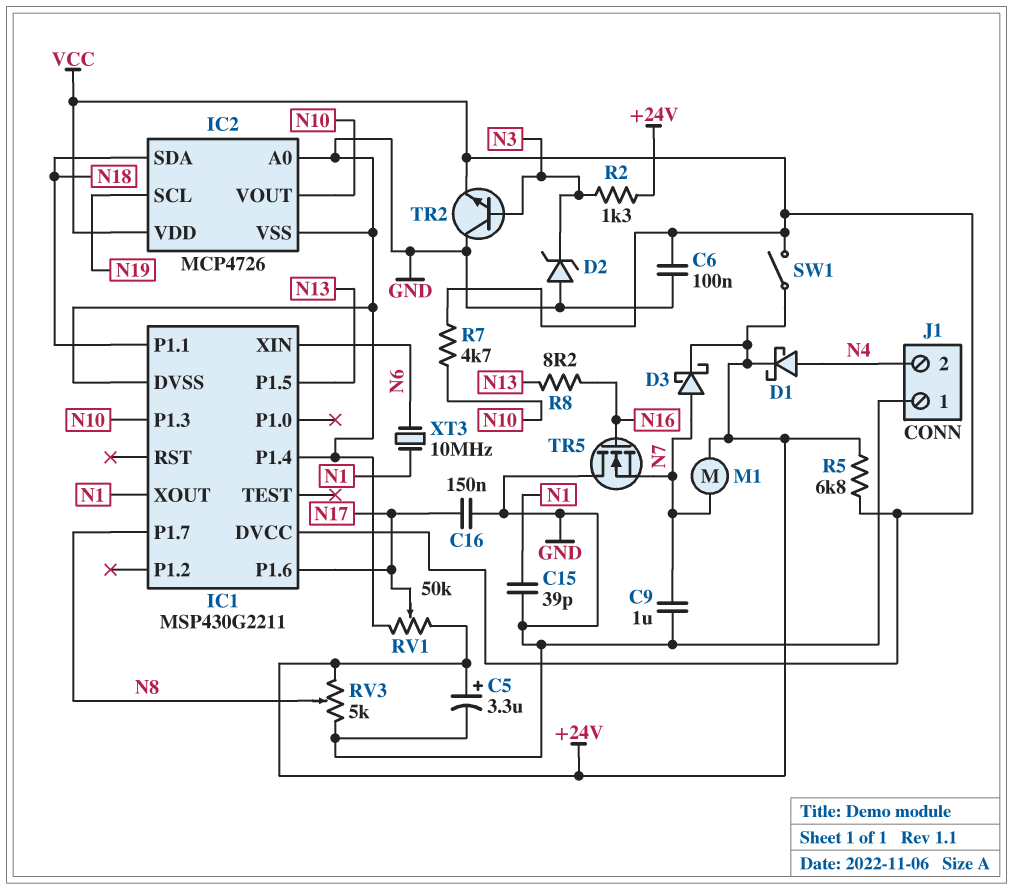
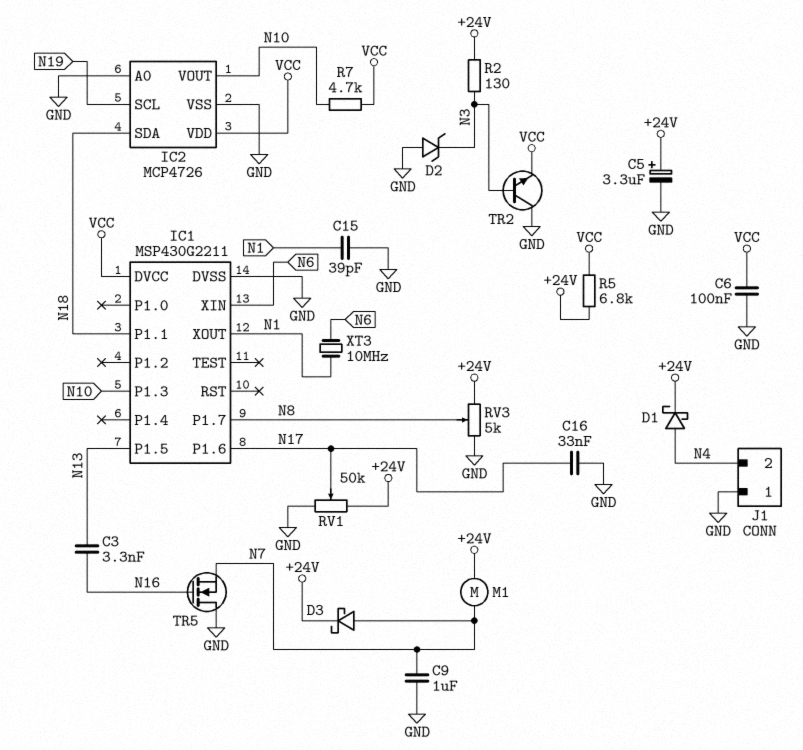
C3: none -> 3.3nF (N13, N16)
C16: 150nF (GND, N17) -> 33nF (GND, N17)
IC1 pin P1.4: GND -> none
R2: 1.3k (+24V, N3) -> 130 (+24V, N3)
R8: 8.2 (N13, N16) -> none
SW1: switch (+24V, VCC) -> none

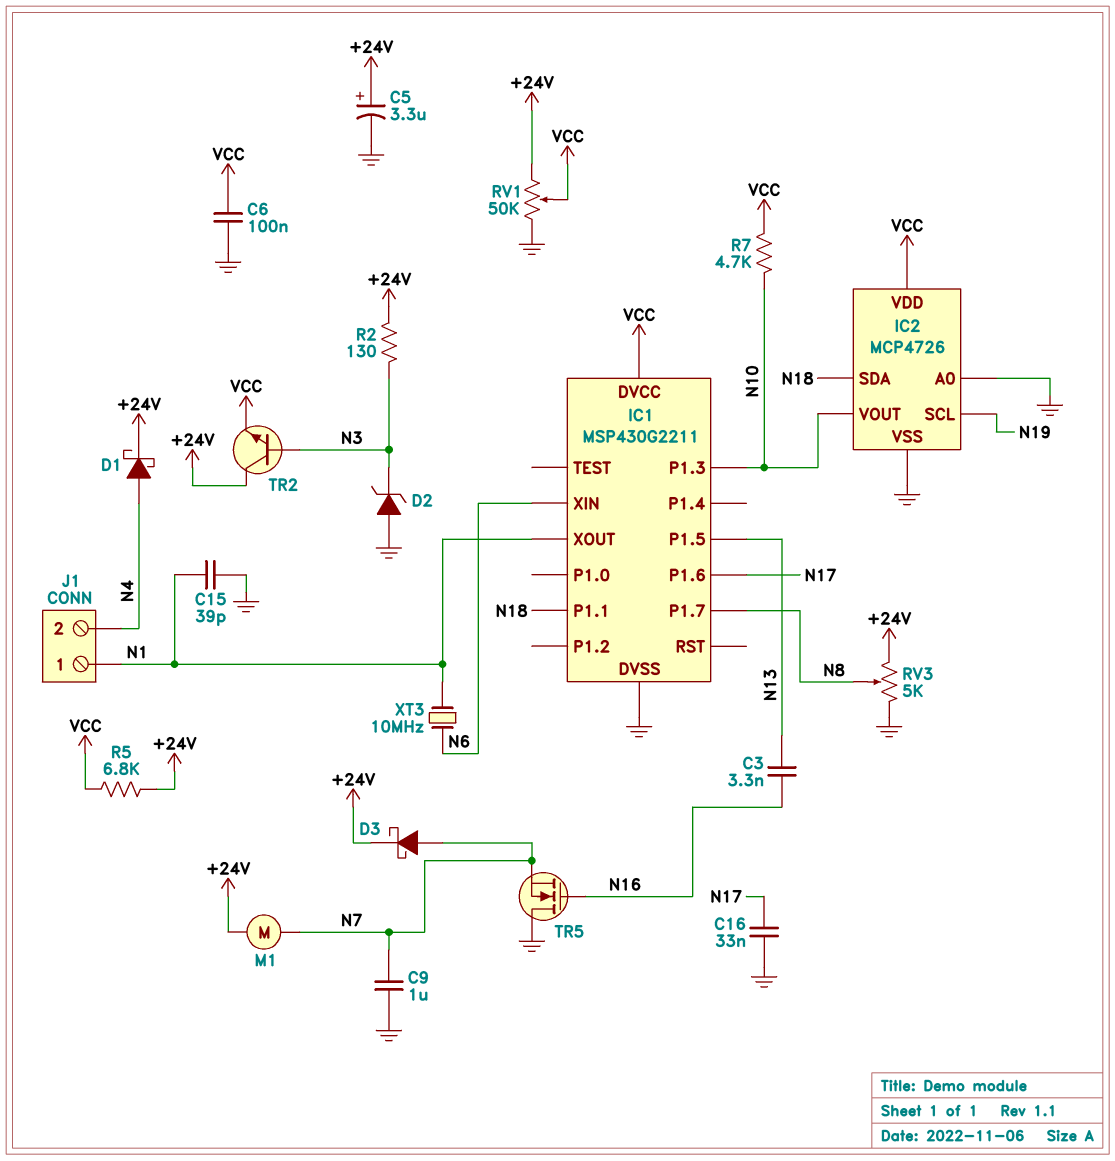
J1 pin 1: GND -> N1
RV1: 50k (+24V, GND, wiper N17) -> 50k (+24V, GND, wiper VCC)
TR2: NPN (B N3, C GND, E VCC) -> NPN (B N3, C +24V, E VCC)

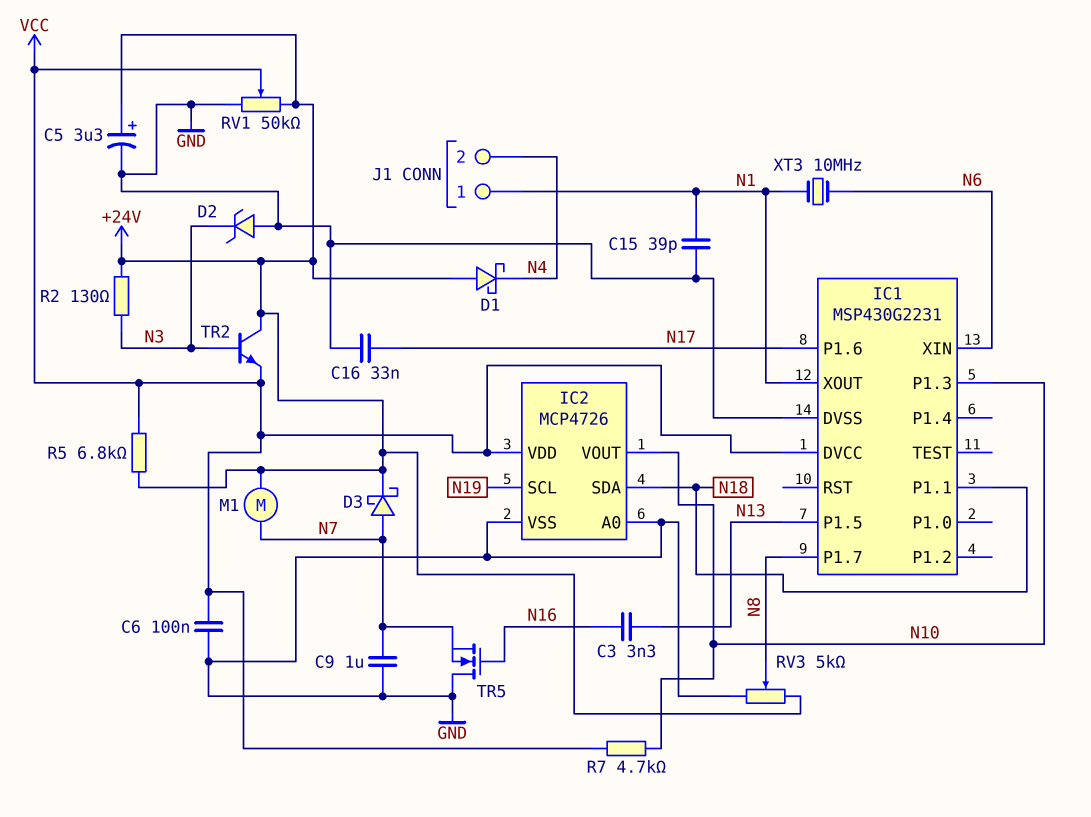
D1: schottky (A N4, K +24V) -> schottky (A +24V, K N4)
IC1: MSP430G2211 -> MSP430G2231

